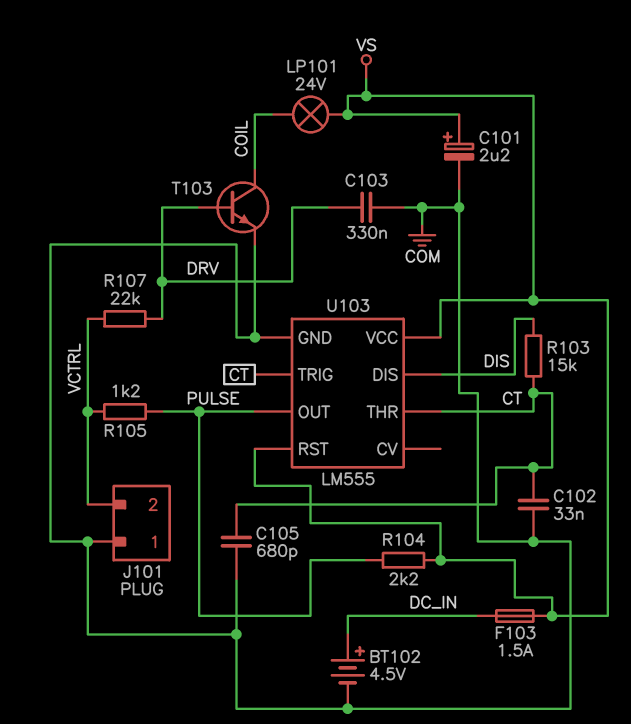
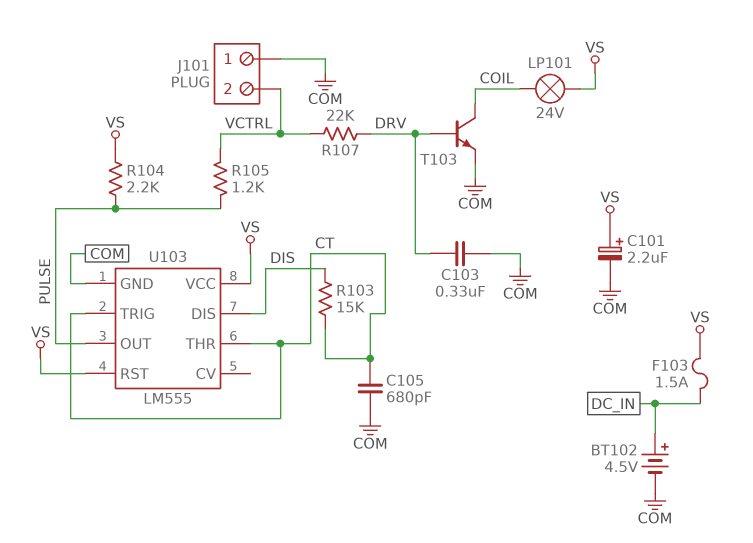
C102: 33nF (COM, CT) -> none

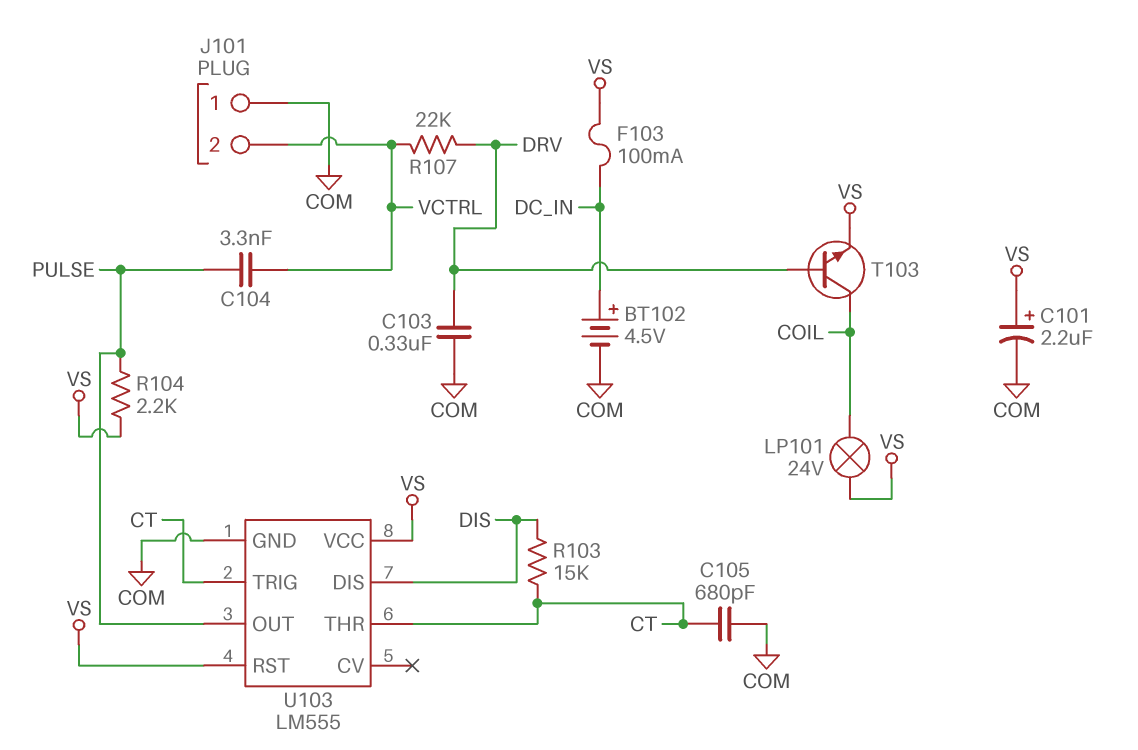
C104: none -> 3.3nF (PULSE, VCTRL)
F103: 1.5A (DC_IN, VS) -> 100mA (DC_IN, VS)
R105: 1.2k (PULSE, VCTRL) -> none
T103: NPN (B DRV, C COIL, E COM) -> NPN (B DRV, C COIL, E VS)

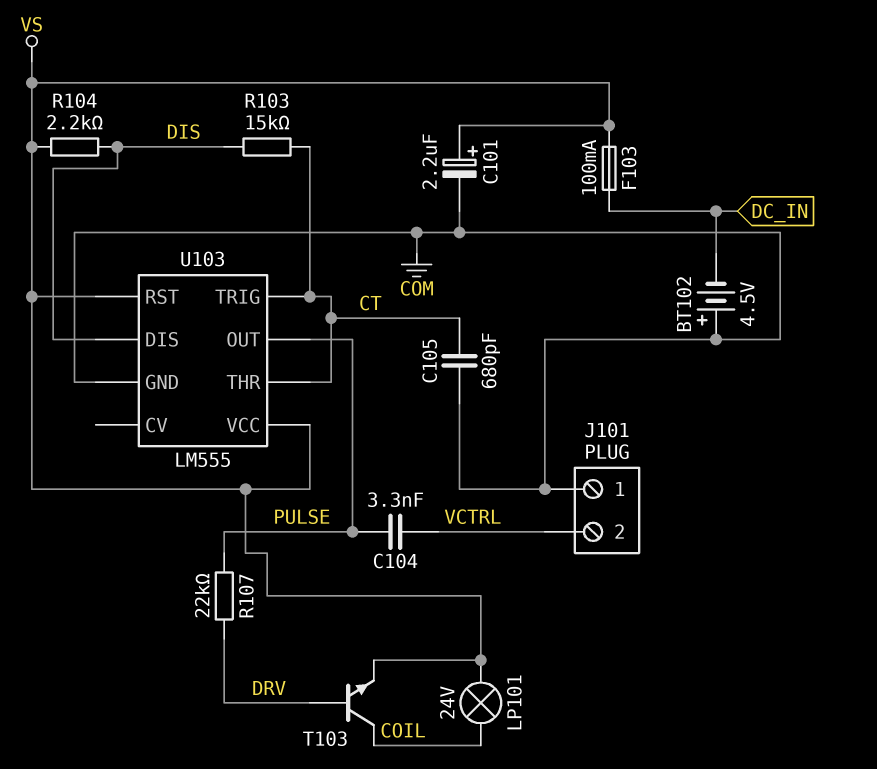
BT102: 4.5V (plus DC_IN, minus COM) -> 4.5V (plus COM, minus DC_IN)
C103: 330nF (COM, DRV) -> none
R104: 2.2k (PULSE, VS) -> 2.2k (DIS, VS)
R107: 22k (DRV, VCTRL) -> 22k (DRV, PULSE)

